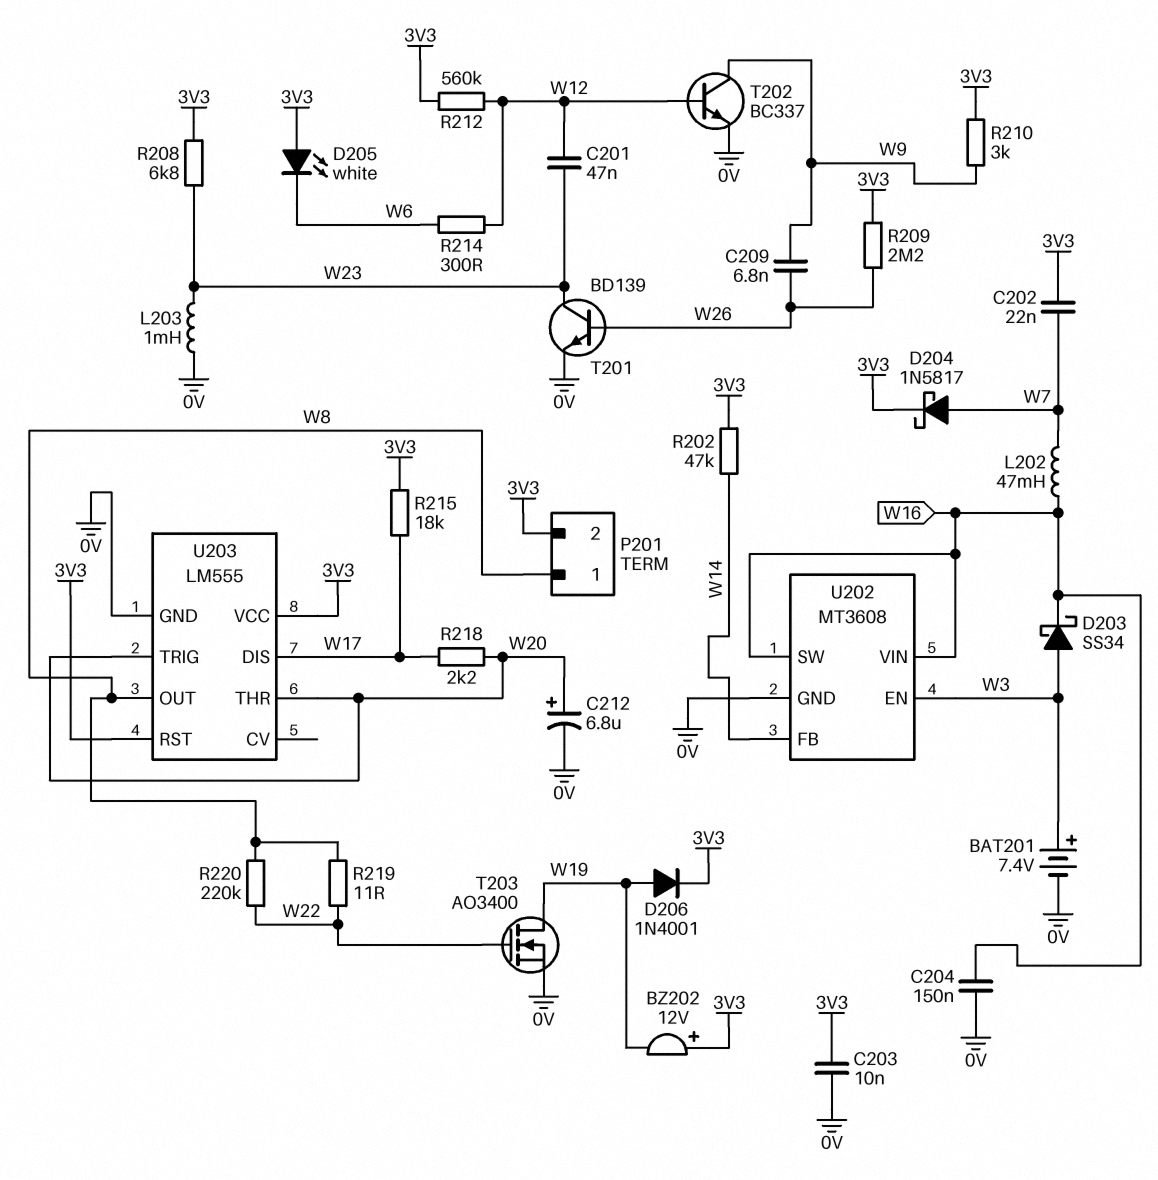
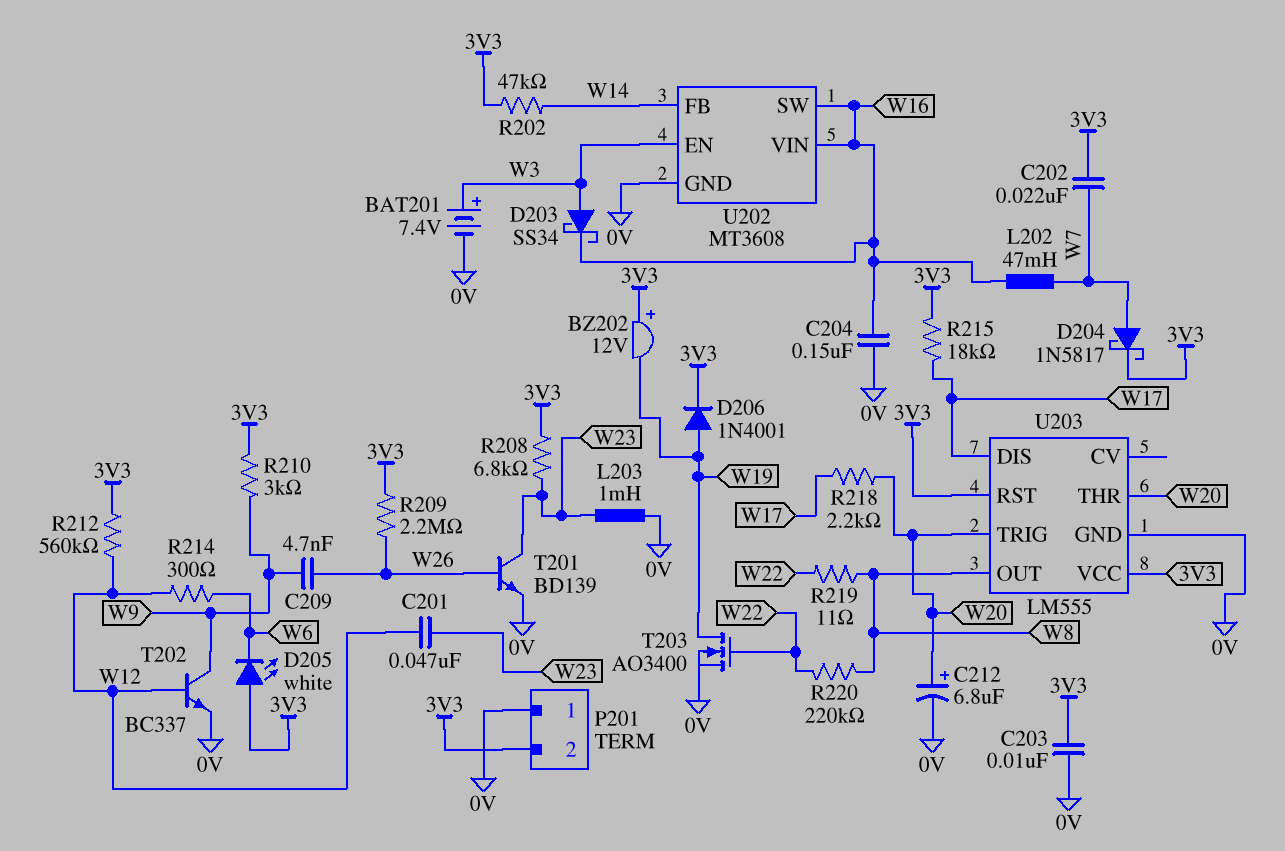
C209: 6.8nF (W9, W26) -> 4.7nF (W9, W26)
P201 pin 1: W8 -> 0V

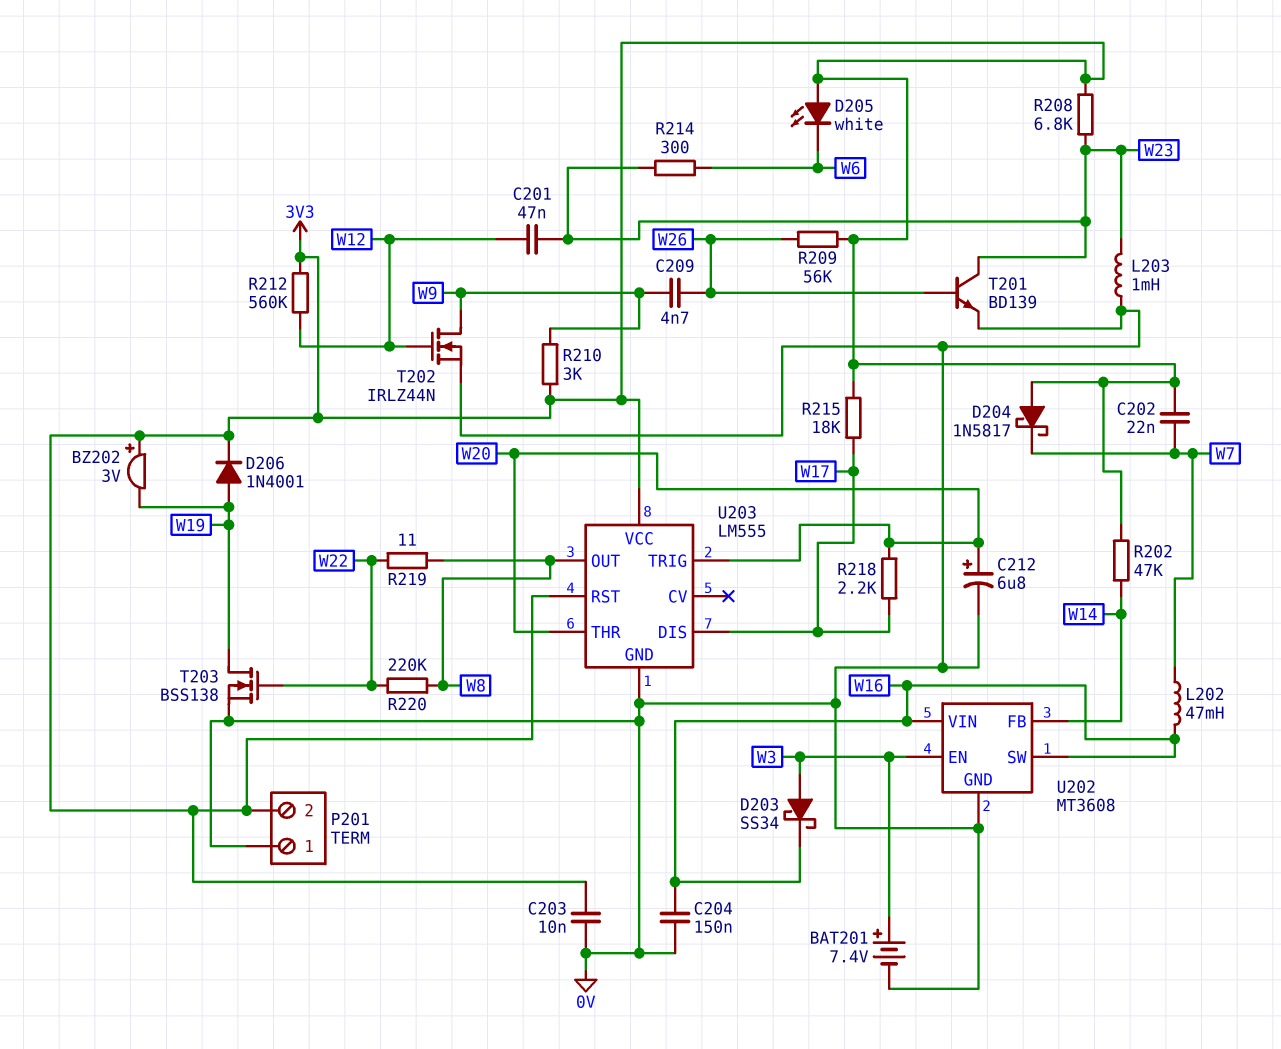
BZ202: buzzer 12V (plus 3V3, minus W19) -> buzzer 3V (plus 3V3, minus W19)
D204: schottky 1N5817 (A W7, K 3V3) -> schottky 1N5817 (A 3V3, K W7)
R209: 2.2M (3V3, W26) -> 56k (3V3, W26)
R214: 300 (W6, W12) -> 300 (W6, W23)
T202: NPN BC337 (B W12, C W9, E 0V) -> NMOS IRLZ44N (G W12, D W9, S 0V)
T203: NMOS AO3400 (G W22, D W19, S 0V) -> NMOS BSS138 (G W22, D W19, S 0V)

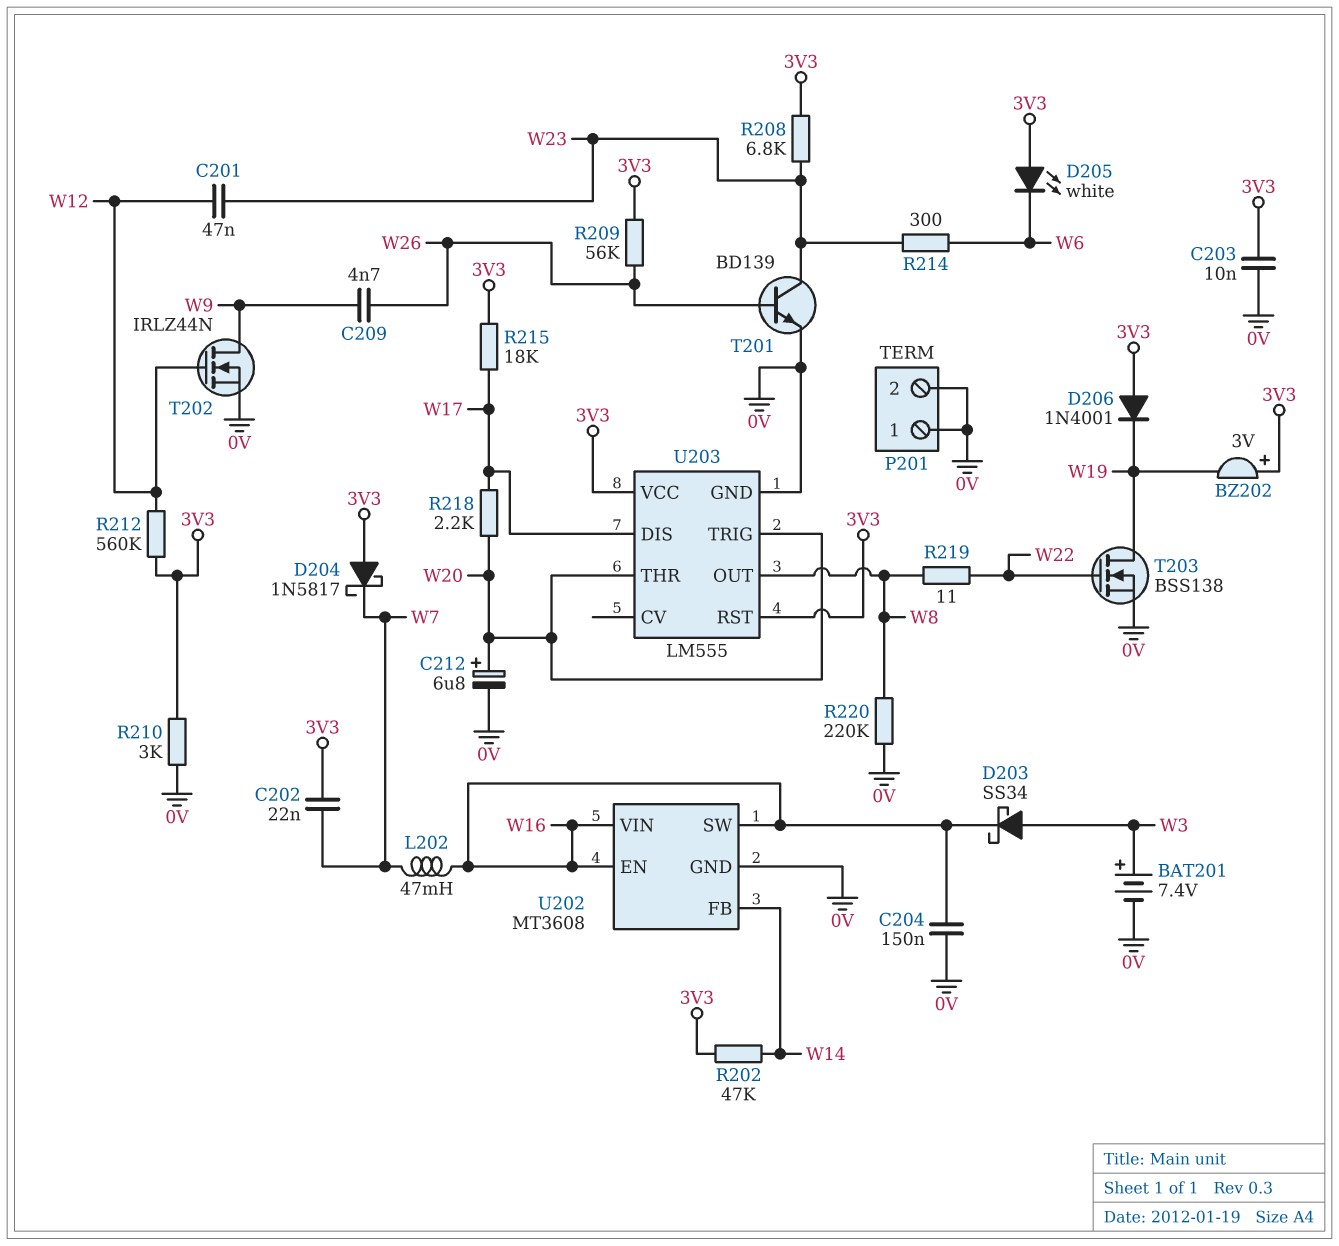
D206: diode 1N4001 (A W19, K 3V3) -> diode 1N4001 (A 3V3, K W19)
L203: 1mH (0V, W23) -> none
P201 pin 2: 3V3 -> 0V
R210: 3k (3V3, W9) -> 3k (0V, 3V3)
R220: 220k (W8, W22) -> 220k (0V, W8)
U202 pin EN: W3 -> W16

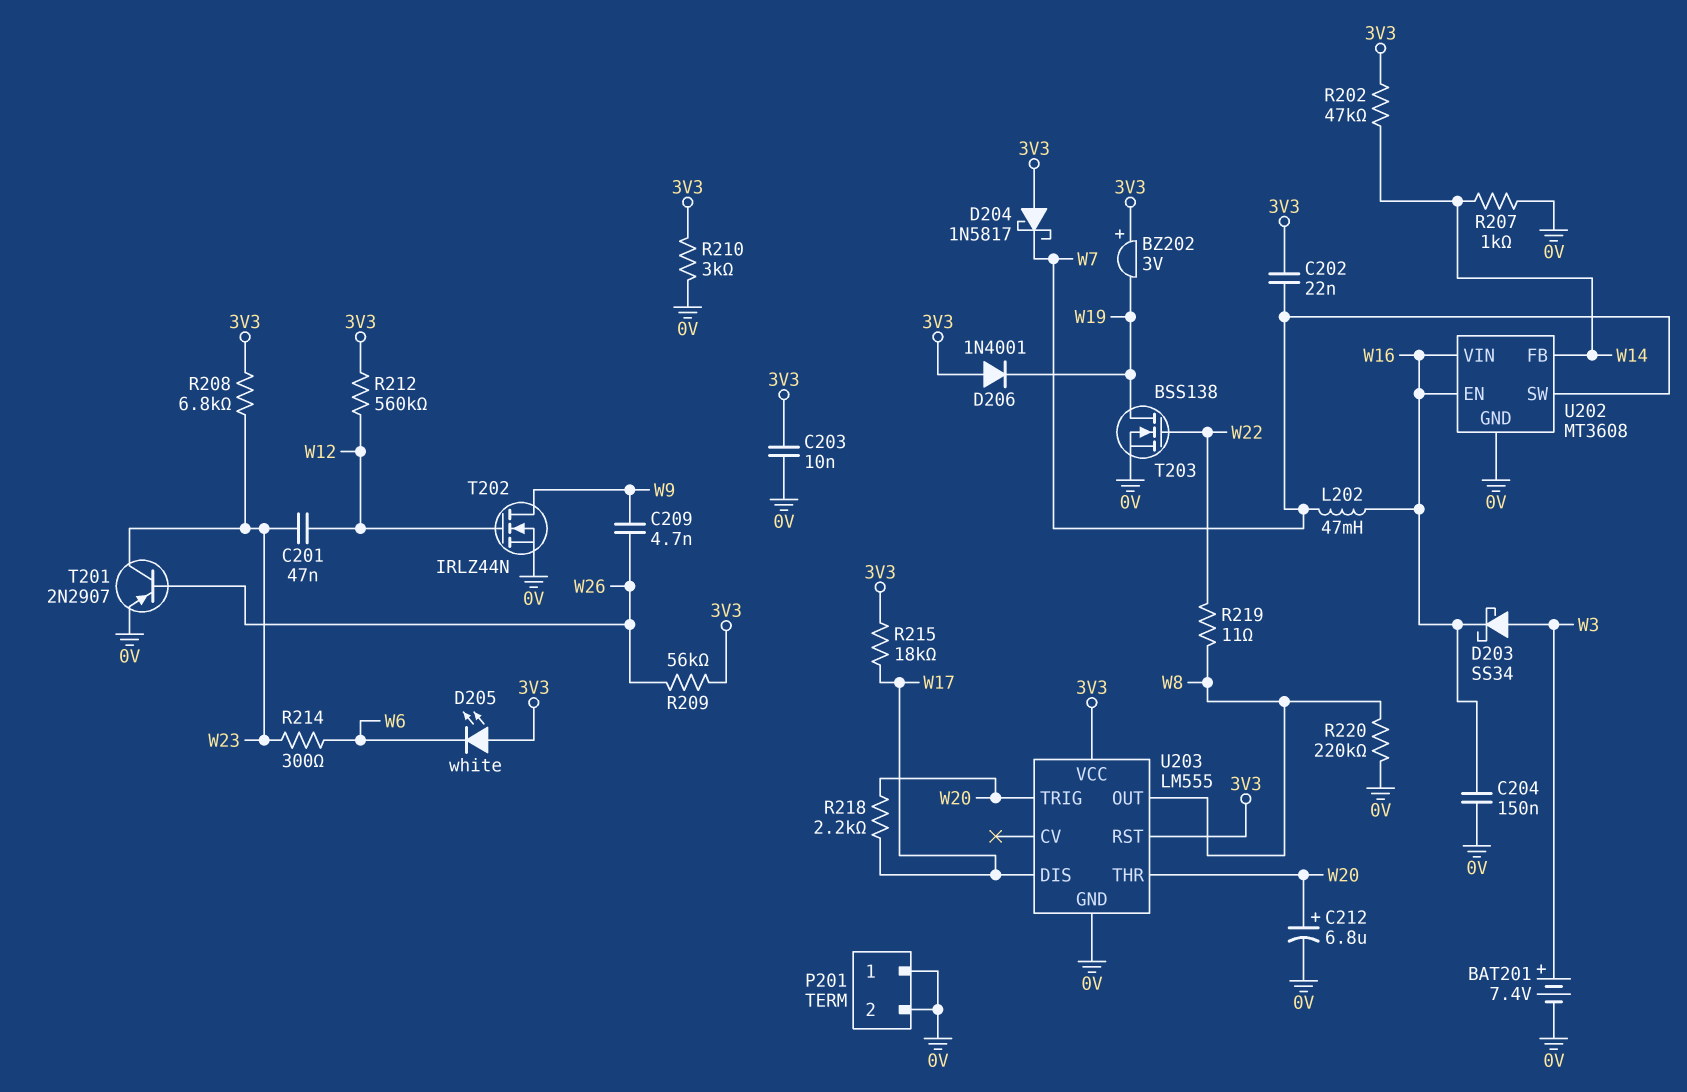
R207: none -> 1k (0V, W14)
T201: NPN BD139 (B W26, C W23, E 0V) -> PNP 2N2907 (B W26, C W23, E 0V)
U202 pin SW: W16 -> W7

